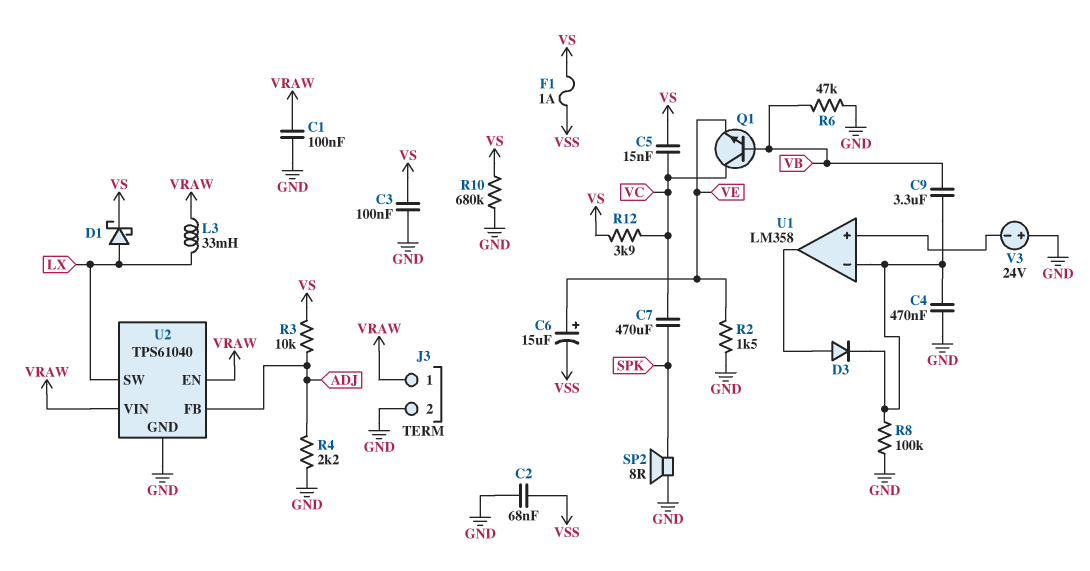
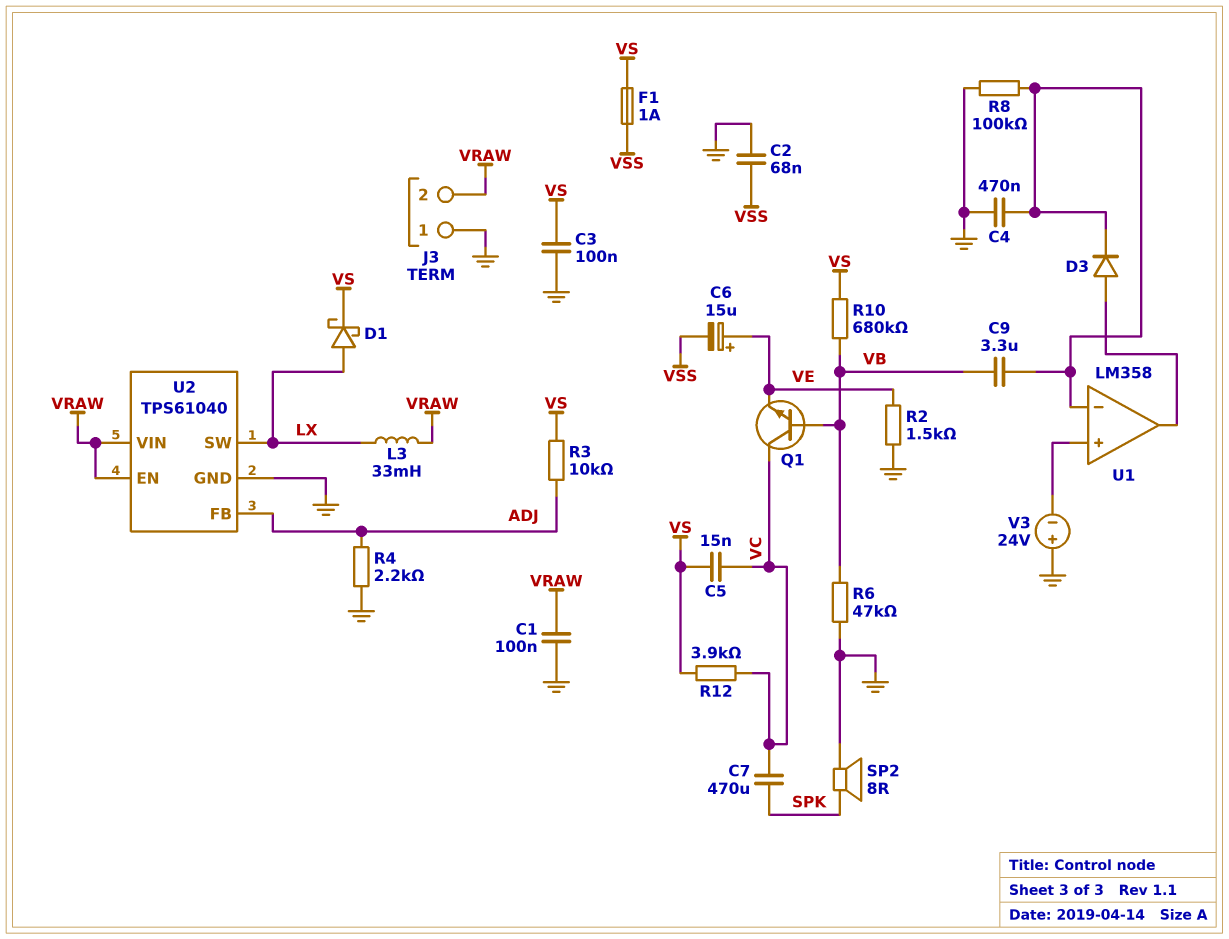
J3 pin 1: VRAW -> GND
J3 pin 2: GND -> VRAW
R10: 680k (GND, VS) -> 680k (VB, VS)

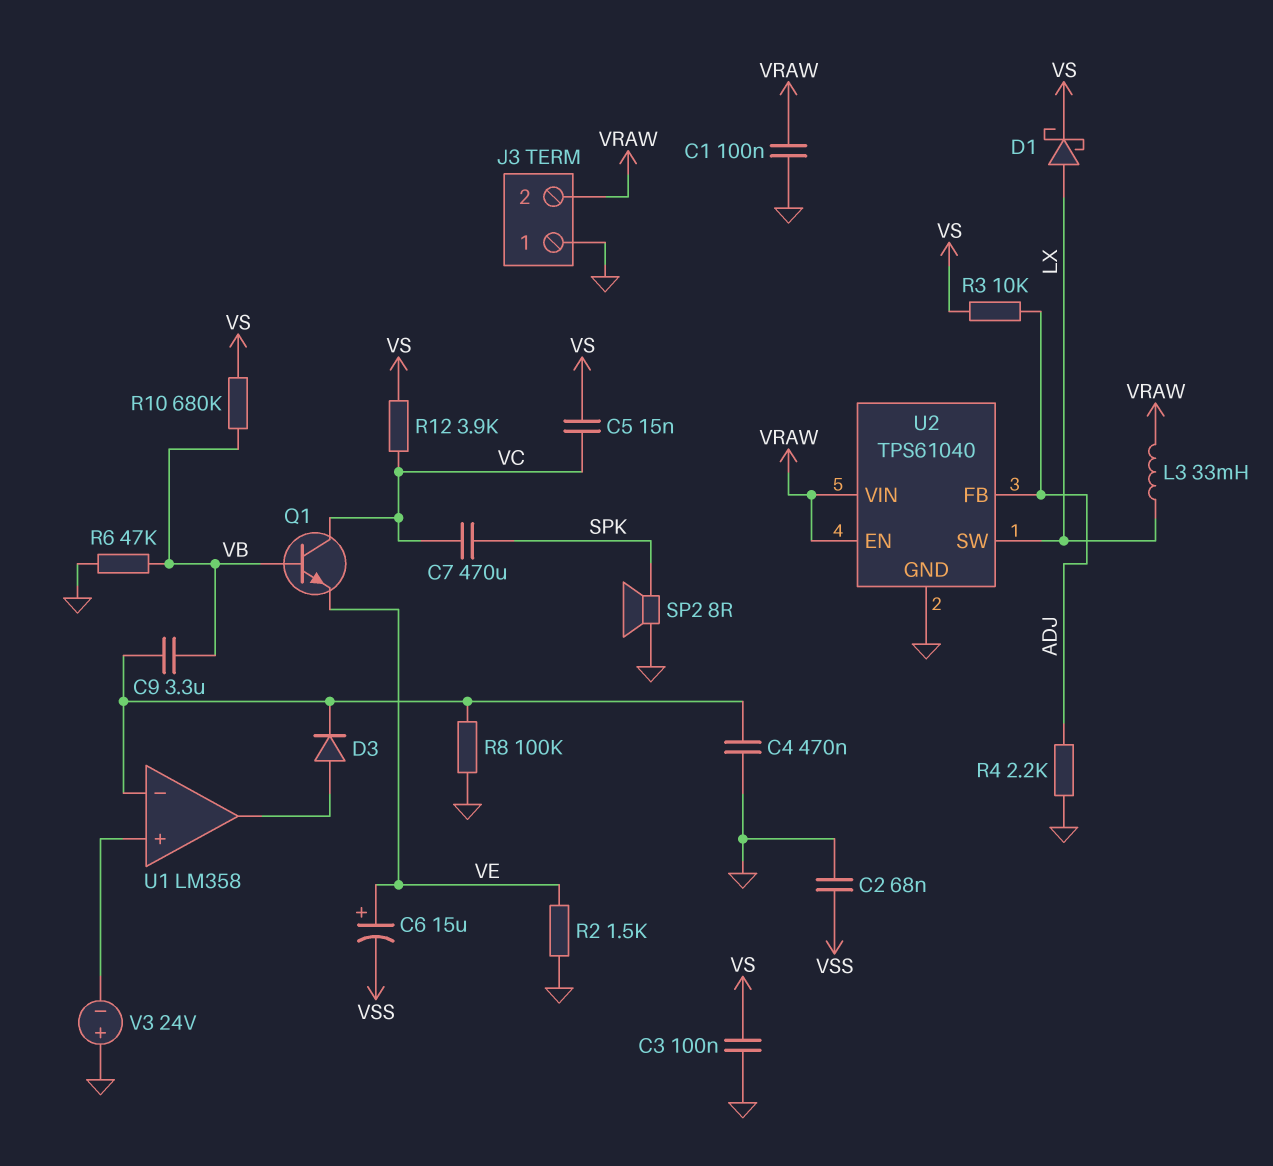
F1: 1A (VS, VSS) -> none

